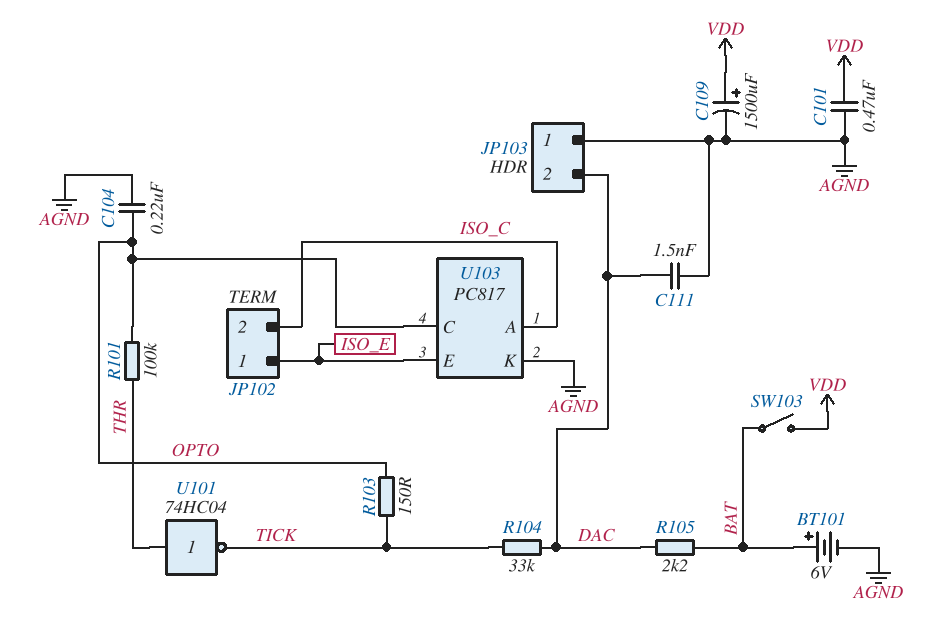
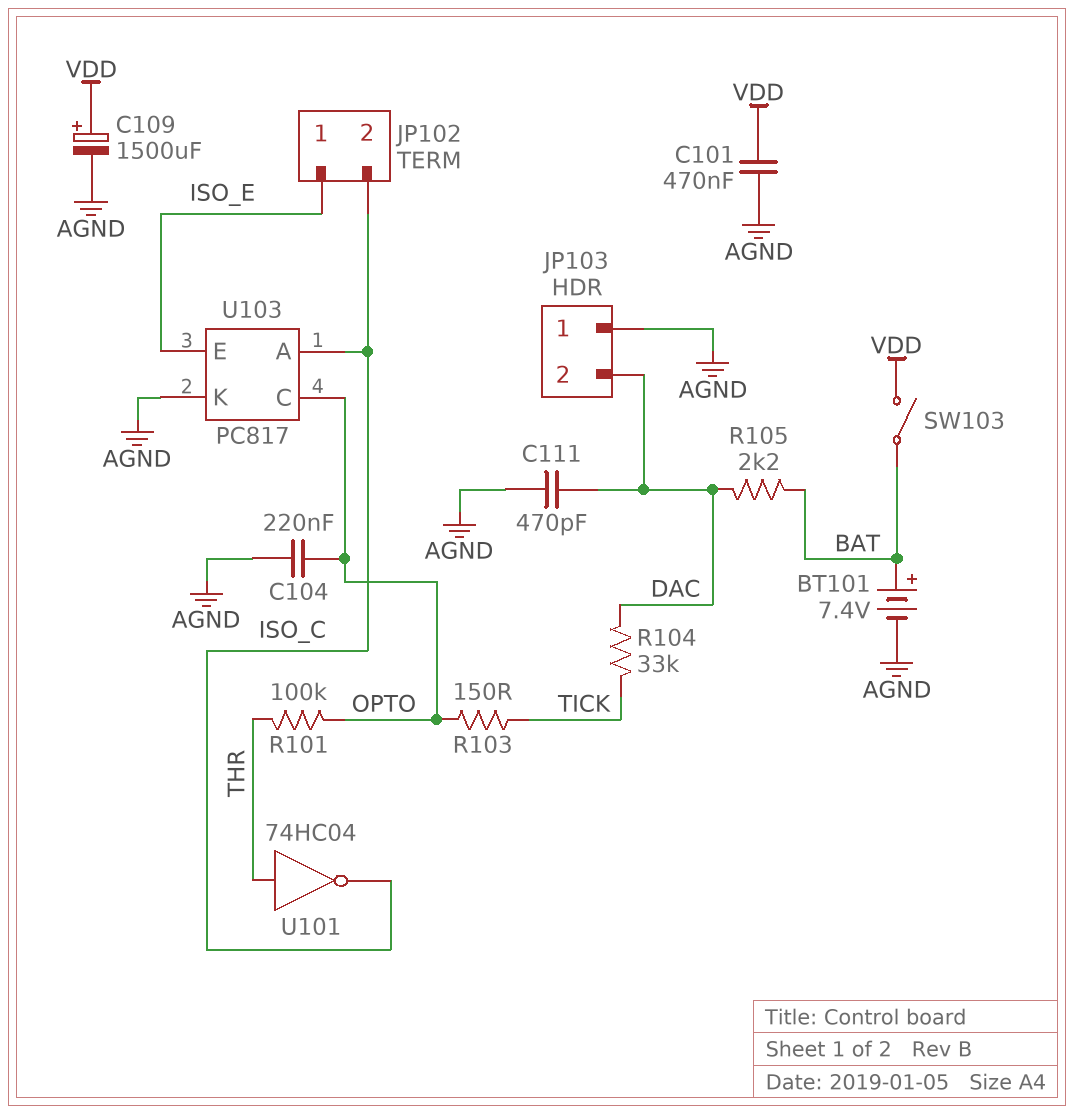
BT101: 6V (plus BAT, minus AGND) -> 7.4V (plus BAT, minus AGND)
C111: 1.5nF (AGND, DAC) -> 470pF (AGND, DAC)
U101: NOT 74HC04 (in THR, out TICK) -> NOT 74HC04 (in THR, out ISO_C)

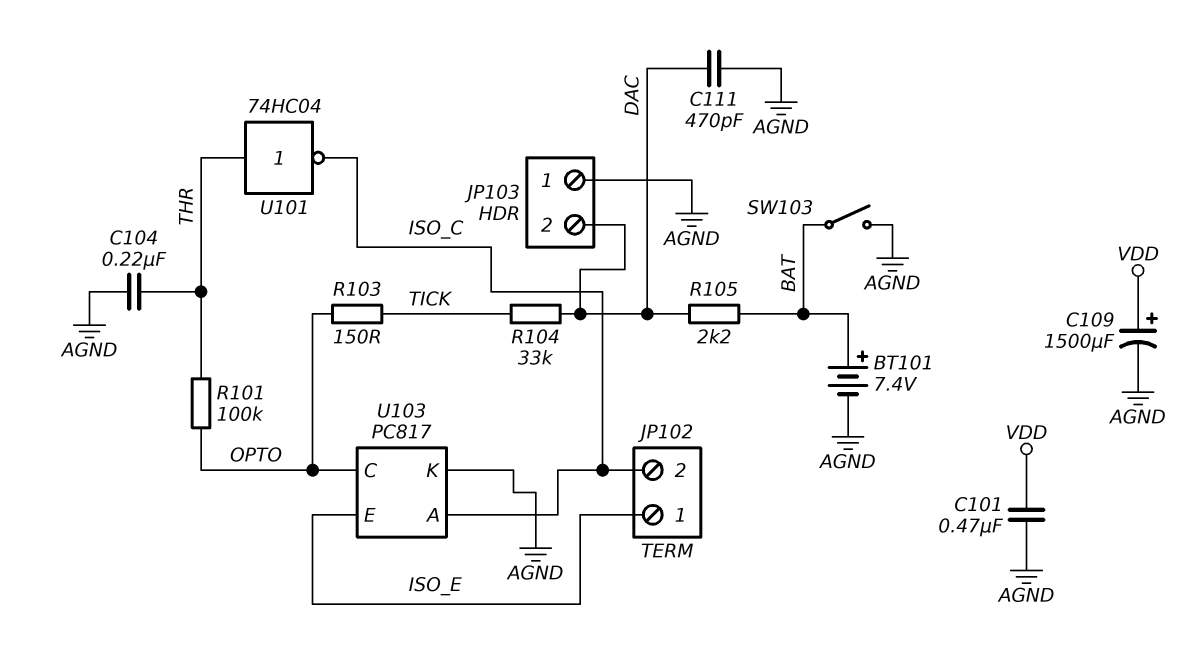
C104: 220nF (AGND, OPTO) -> 220nF (AGND, THR)
SW103: switch (BAT, VDD) -> switch (AGND, BAT)

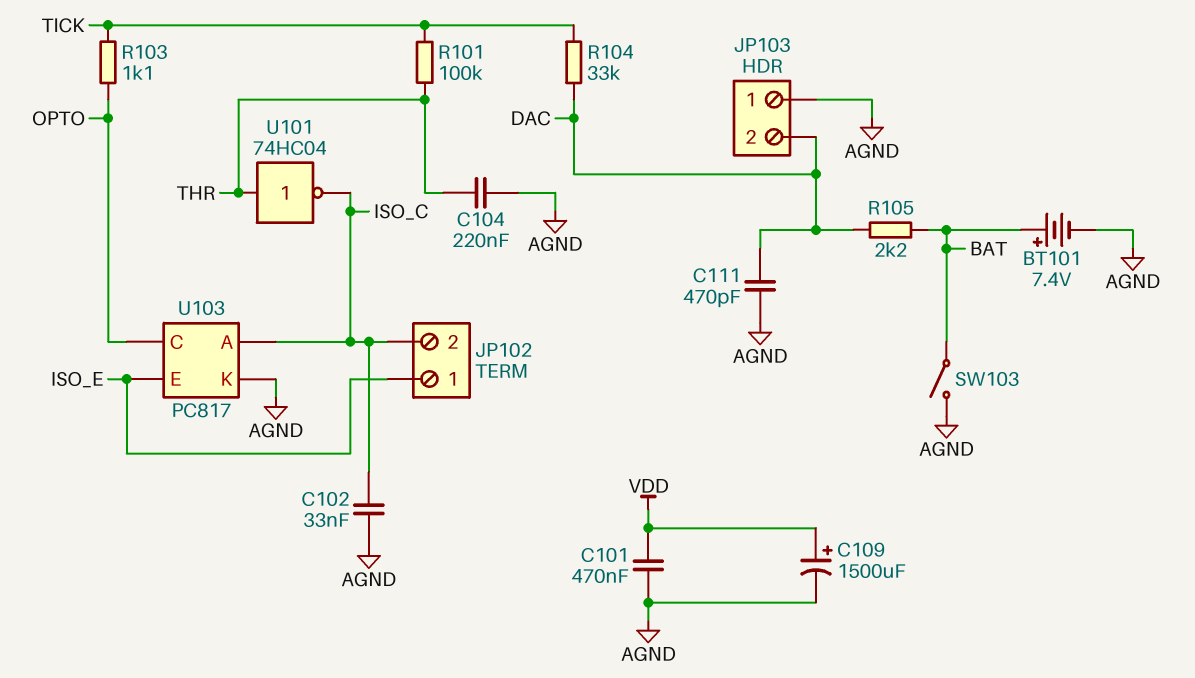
C102: none -> 33nF (AGND, ISO_C)
R101: 100k (OPTO, THR) -> 100k (THR, TICK)
R103: 150 (OPTO, TICK) -> 1.1k (OPTO, TICK)

